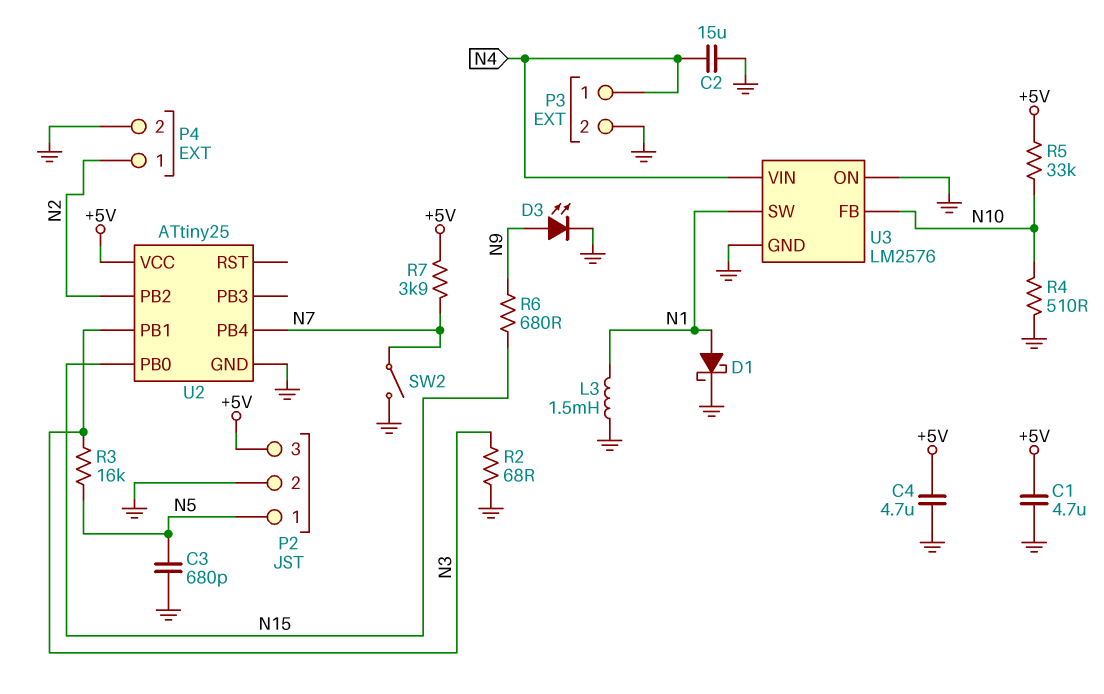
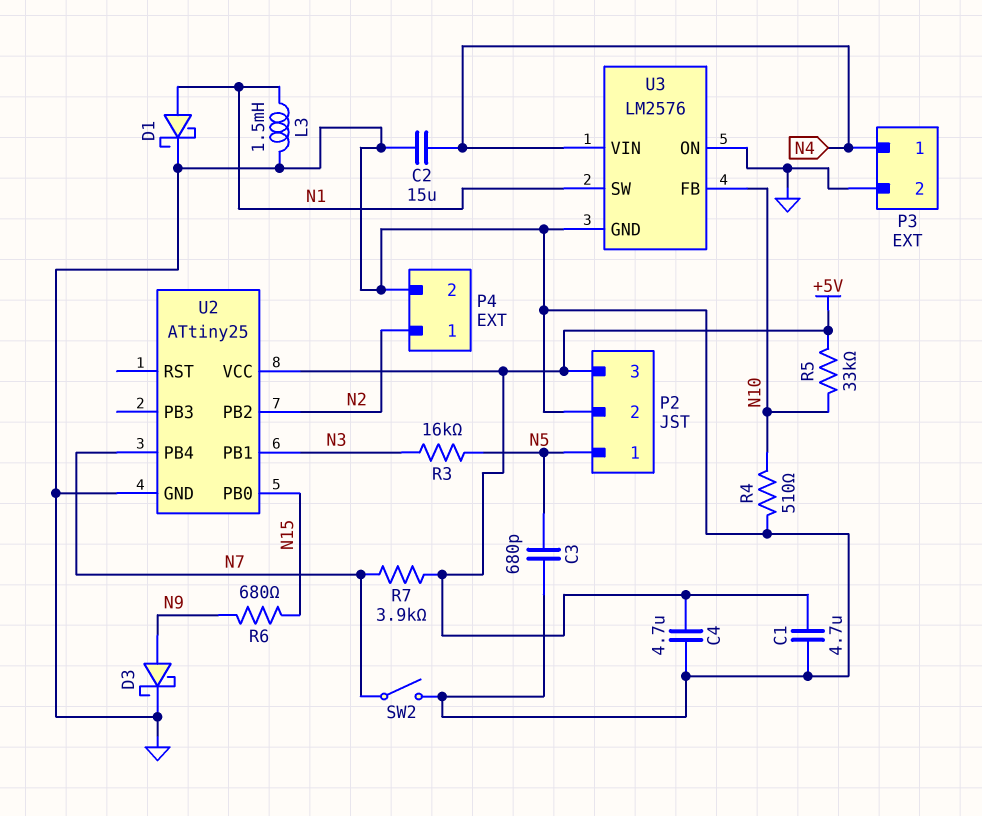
D3: LED (A N9, K GND) -> schottky (A N9, K GND)
R2: 68 (GND, N3) -> none

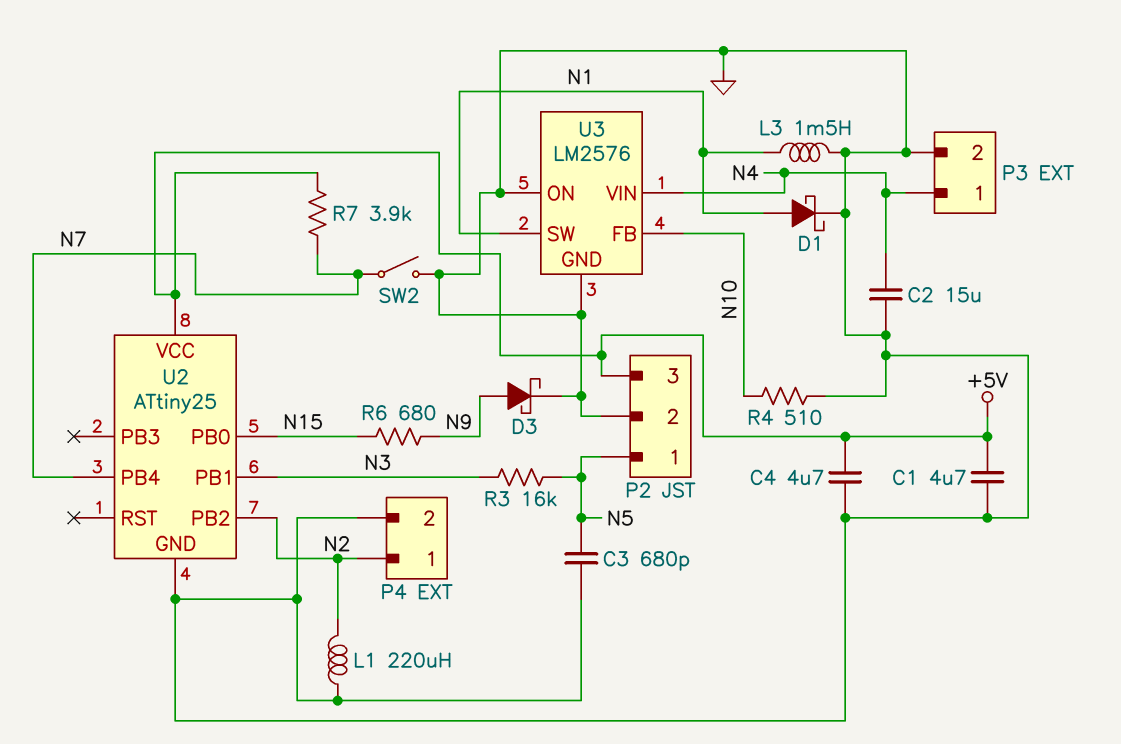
L1: none -> 220uH (GND, N2)
R5: 33k (+5V, N10) -> none

